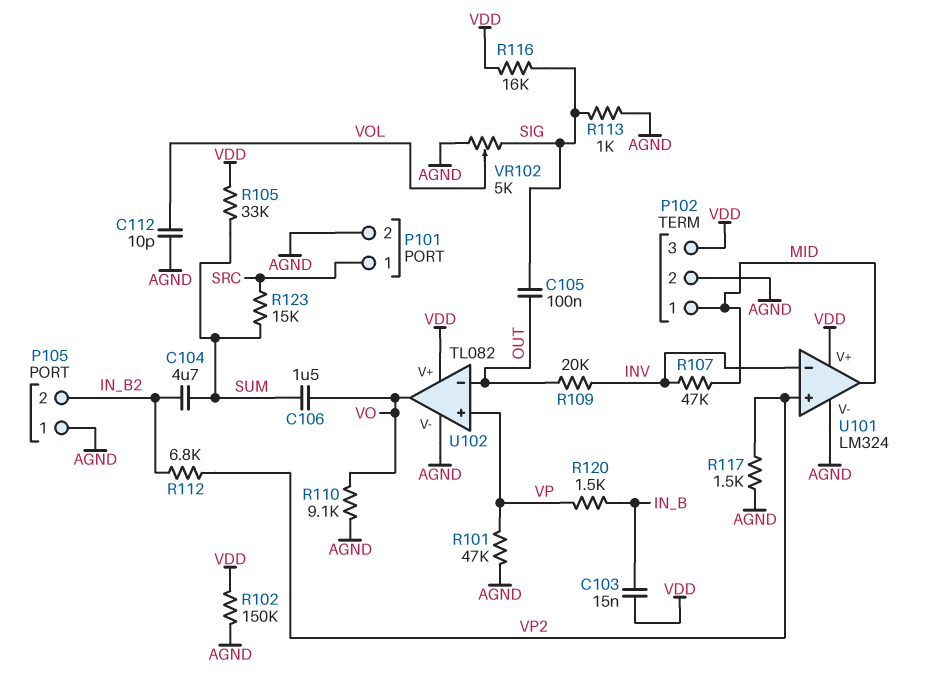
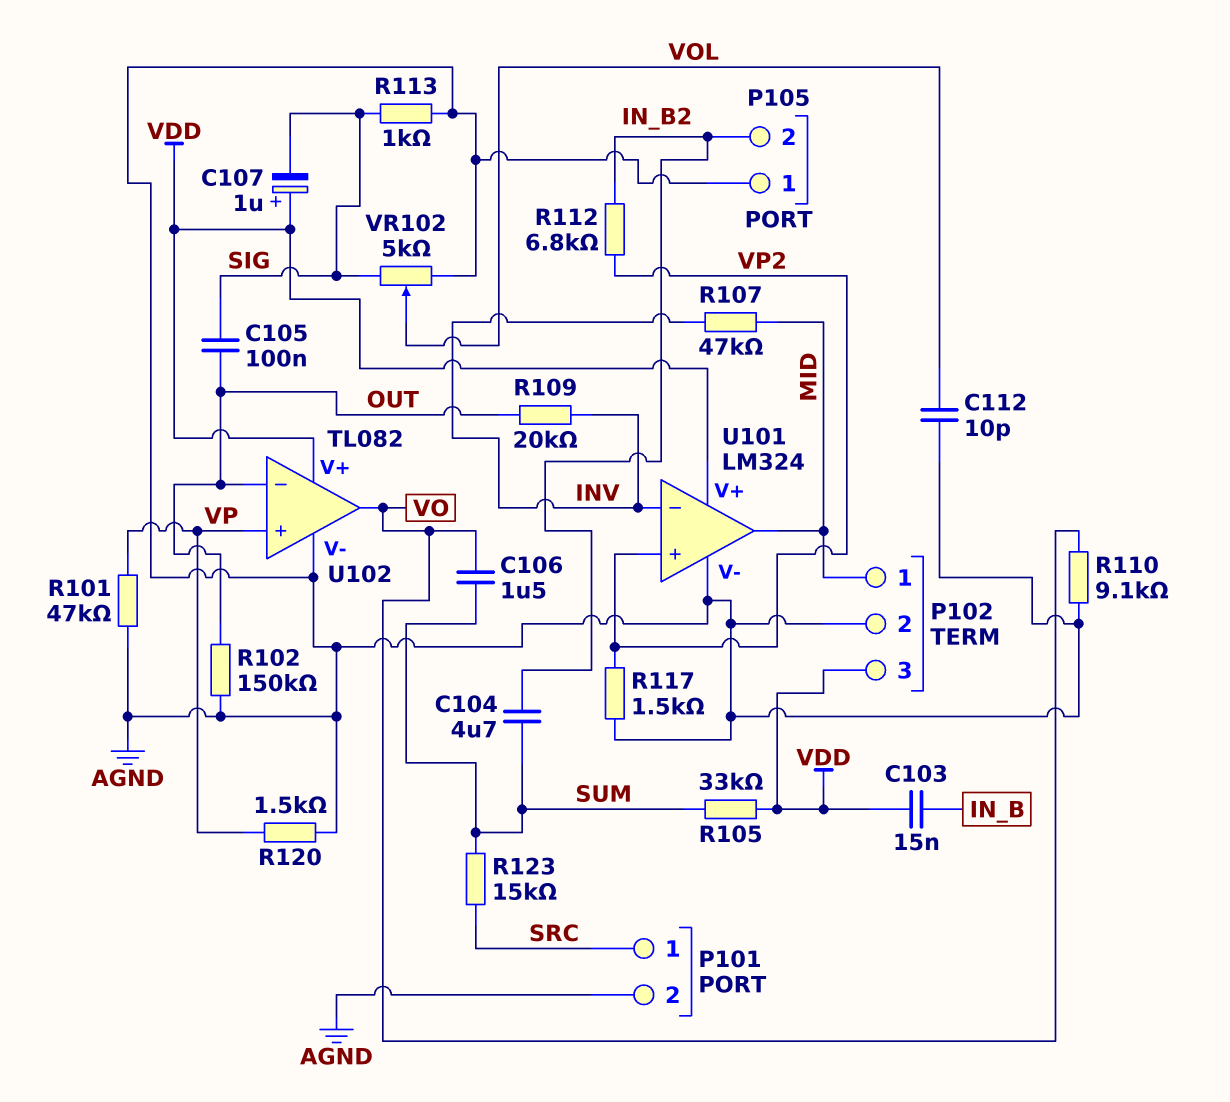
C107: none -> 1uF (plus VDD, minus SIG)
R102: 150k (AGND, VDD) -> 150k (AGND, OUT)
R116: 16k (SIG, VDD) -> none
R120: 1.5k (IN_B, VP) -> 1.5k (AGND, VP)

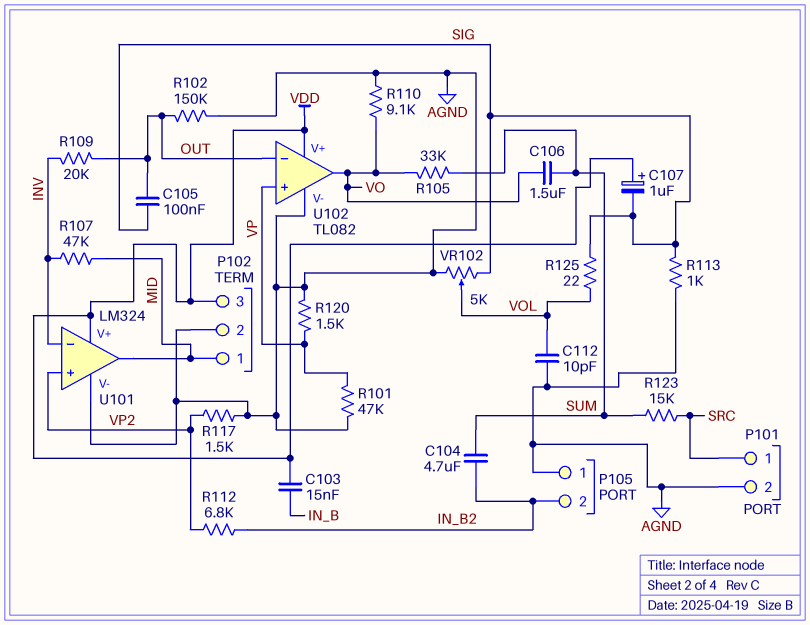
R105: 33k (SUM, VDD) -> 33k (SUM, VO)
R125: none -> 22 (SIG, VOL)

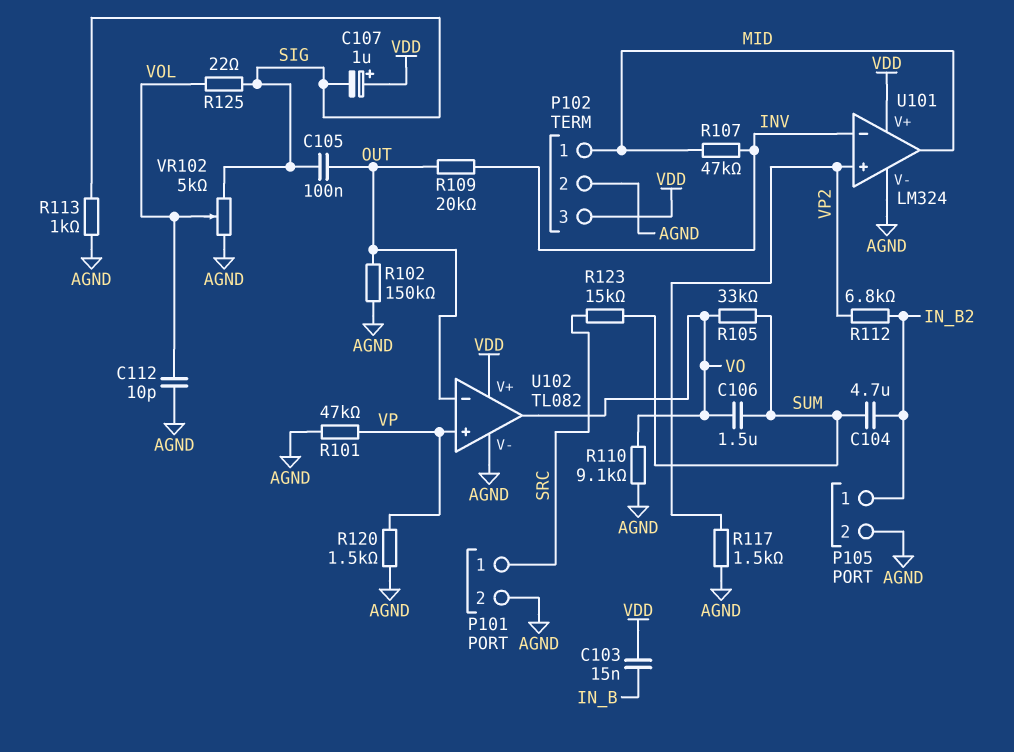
P105 pin 1: AGND -> IN_B2
P105 pin 2: IN_B2 -> AGND

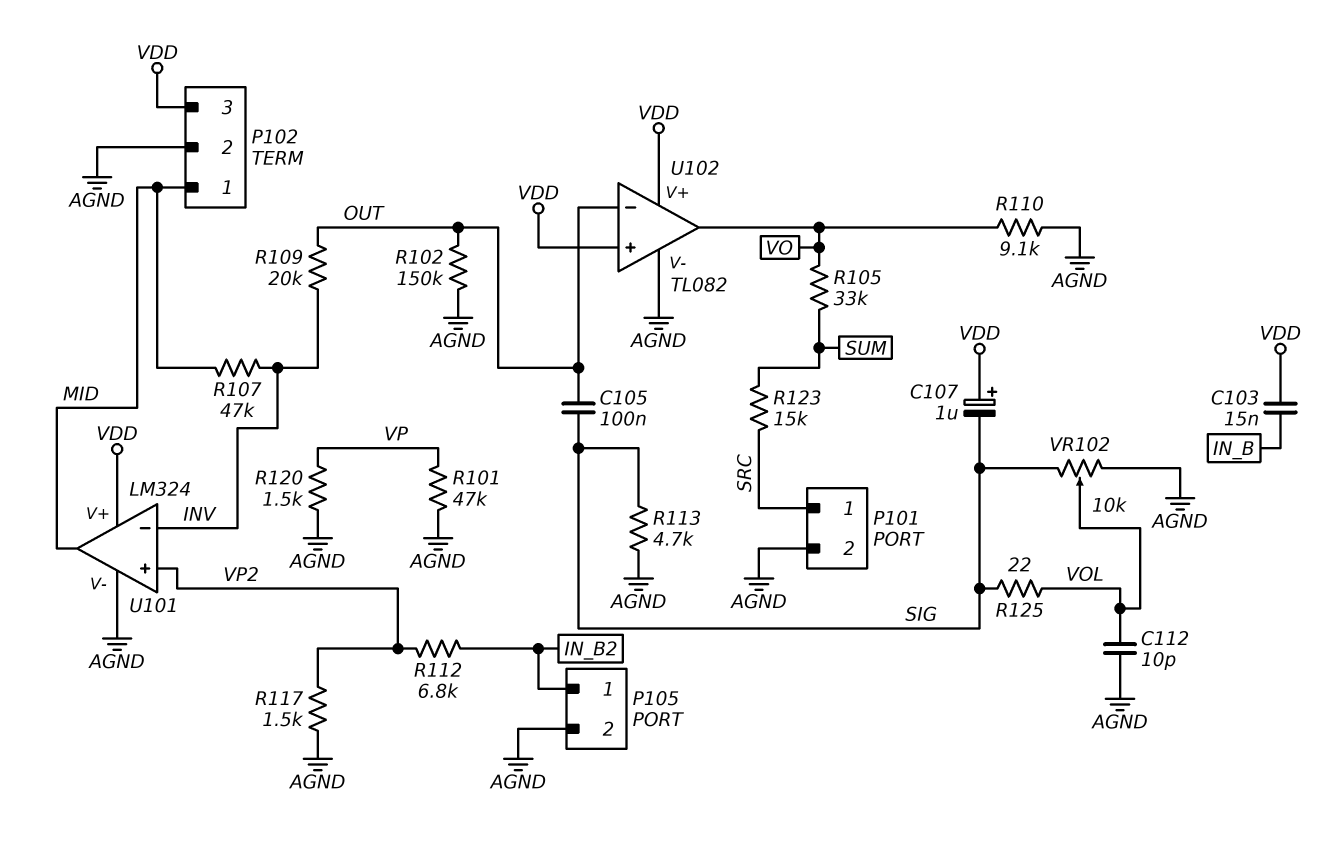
C104: 4.7uF (IN_B2, SUM) -> none
C106: 1.5uF (SUM, VO) -> none
R113: 1k (AGND, SIG) -> 4.7k (AGND, SIG)
U102 pin in+: VP -> VDD
VR102: 5k (AGND, SIG, wiper VOL) -> 10k (AGND, SIG, wiper VOL)

